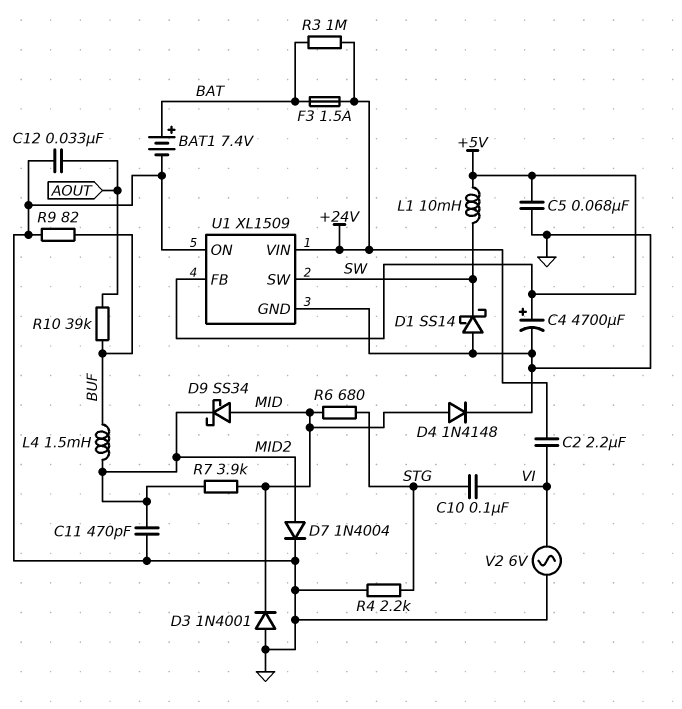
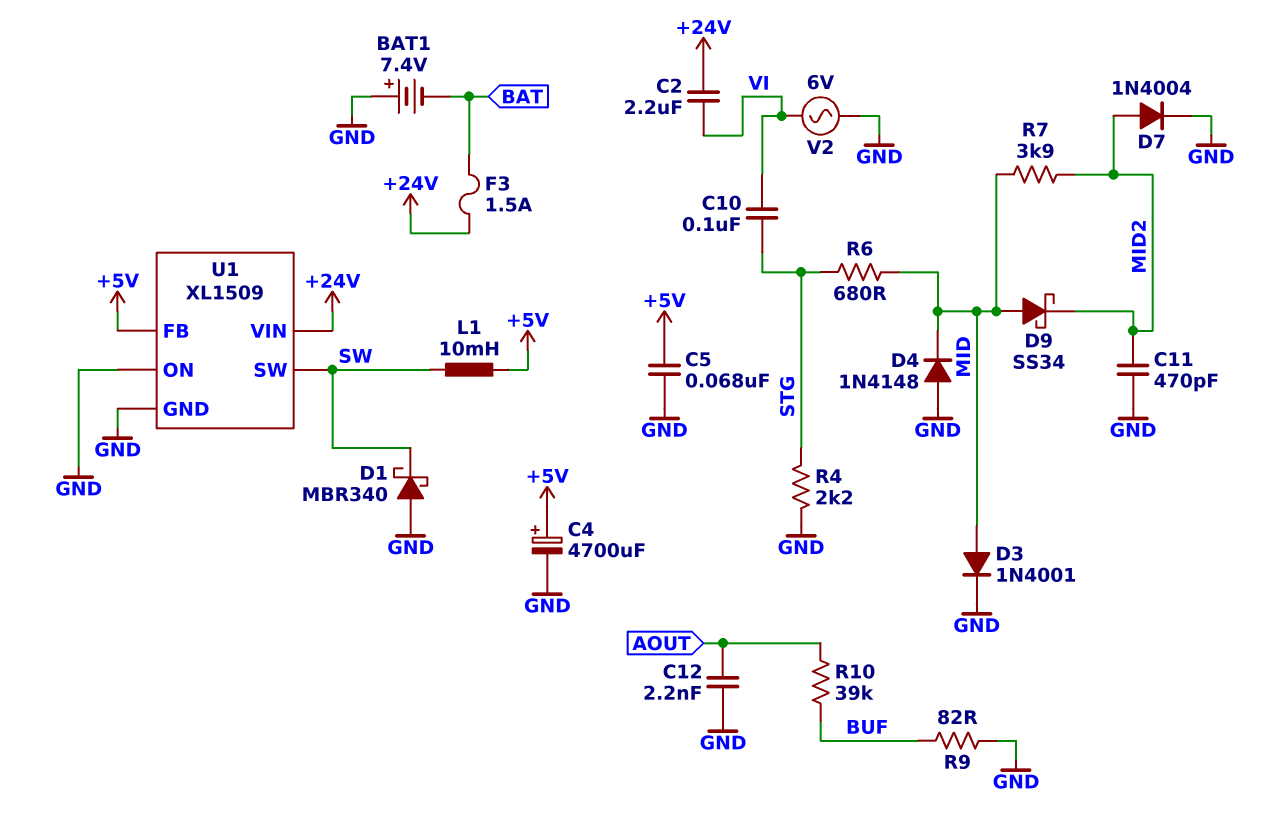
BAT1: 7.4V (plus BAT, minus GND) -> 7.4V (plus GND, minus BAT)
C12: 33nF (AOUT, GND) -> 2.2nF (AOUT, GND)
D1: schottky SS14 (A GND, K SW) -> schottky MBR340 (A GND, K SW)
D3: diode 1N4001 (A GND, K MID) -> diode 1N4001 (A MID, K GND)
D4: diode 1N4148 (A MID, K GND) -> diode 1N4148 (A GND, K MID)
L4: 1.5mH (BUF, MID2) -> none
R3: 1M (+24V, BAT) -> none

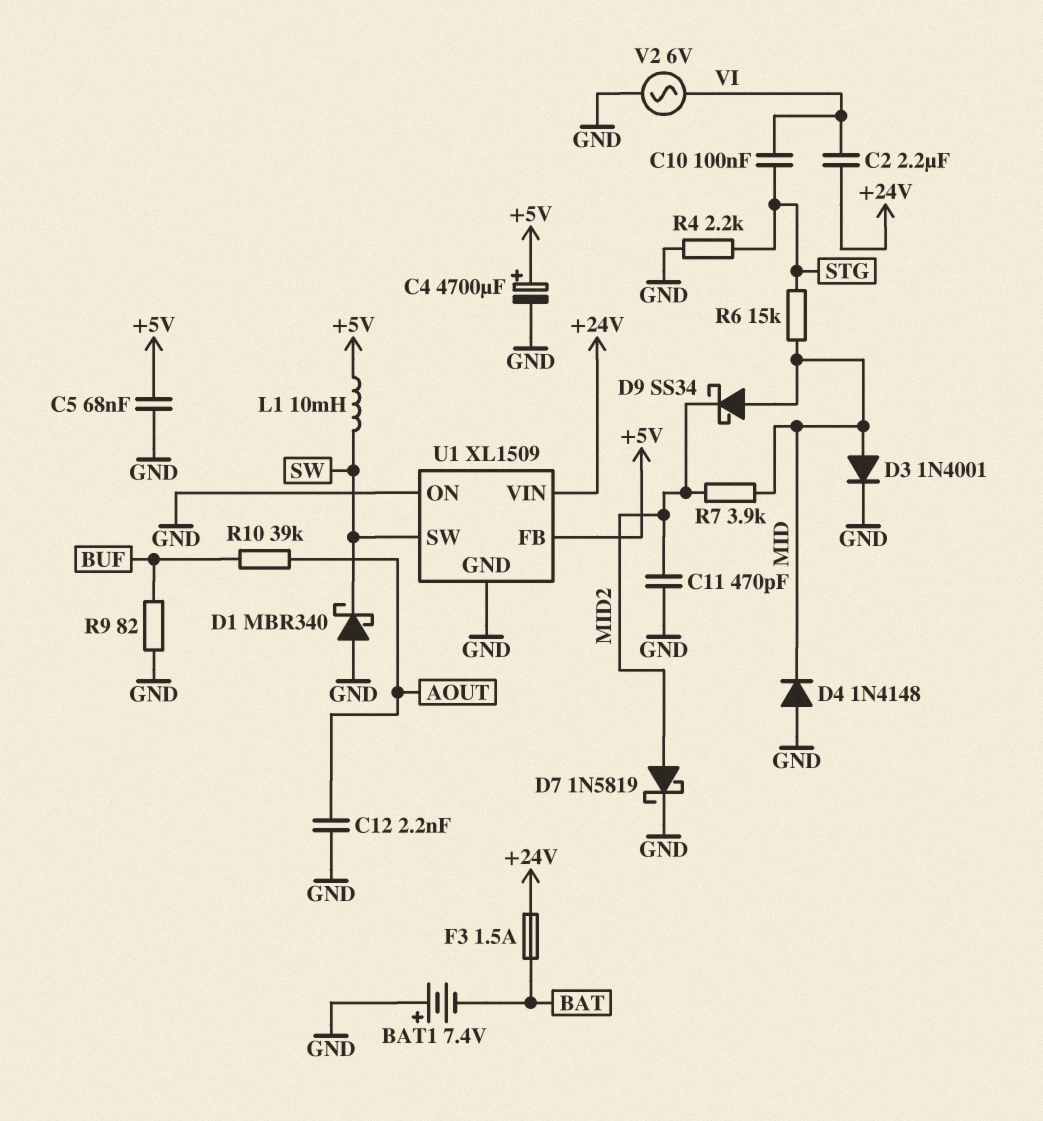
D7: diode 1N4004 (A MID2, K GND) -> schottky 1N5819 (A MID2, K GND)
R6: 680 (MID, STG) -> 15k (MID, STG)

